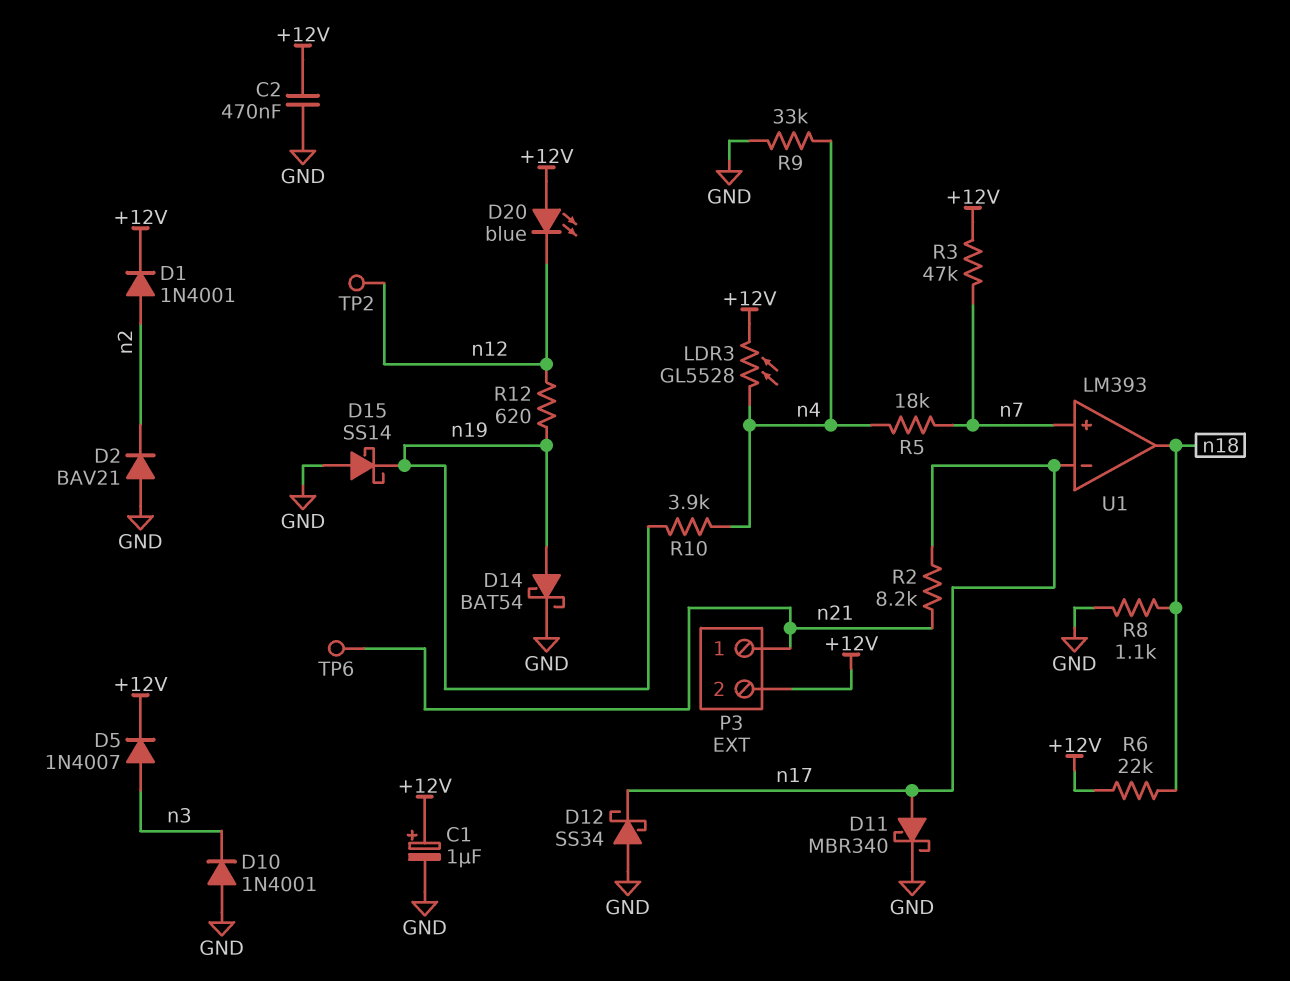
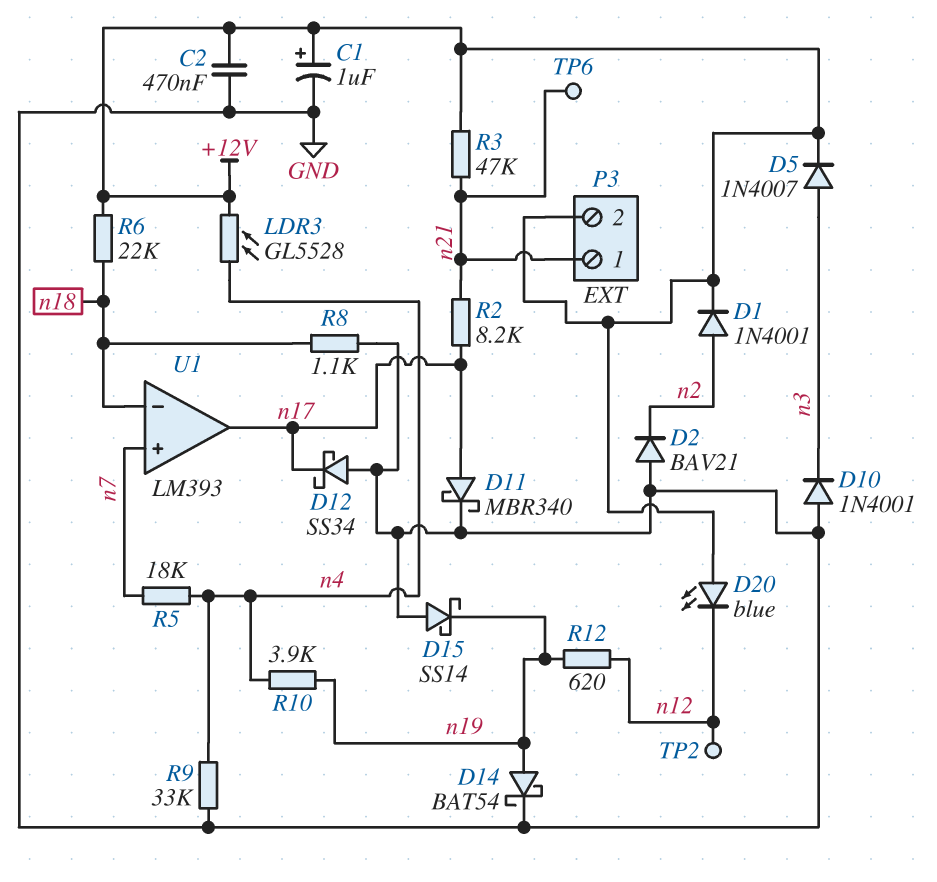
R3: 47k (+12V, n7) -> 47k (+12V, n21)
U1 pin in-: n17 -> n18
U1 pin out: n18 -> n17

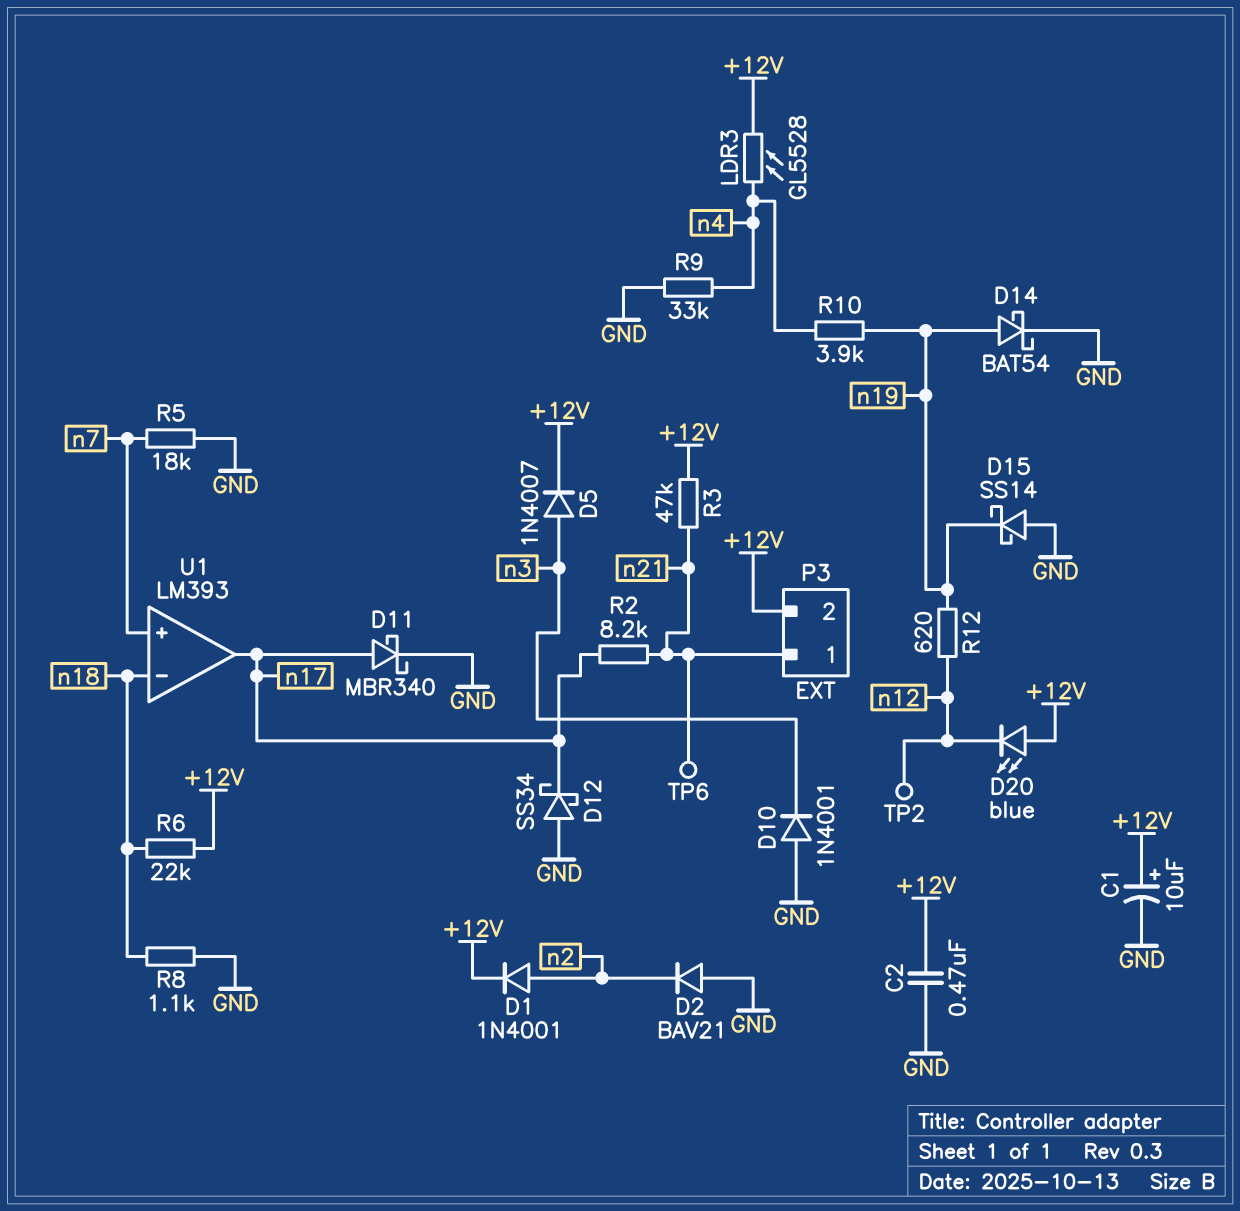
C1: 1uF (plus +12V, minus GND) -> 10uF (plus +12V, minus GND)
R5: 18k (n4, n7) -> 18k (GND, n7)

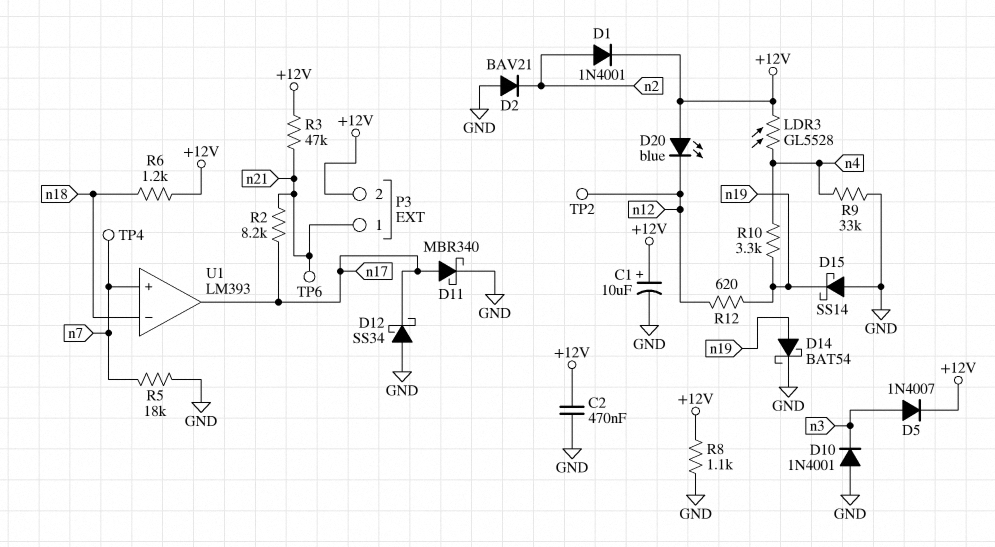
R6: 22k (+12V, n18) -> 1.2k (+12V, n18)
R8: 1.1k (GND, n18) -> 1.1k (+12V, GND)
R10: 3.9k (n4, n19) -> 3.3k (n4, n19)
TP4: none -> test point (n7)

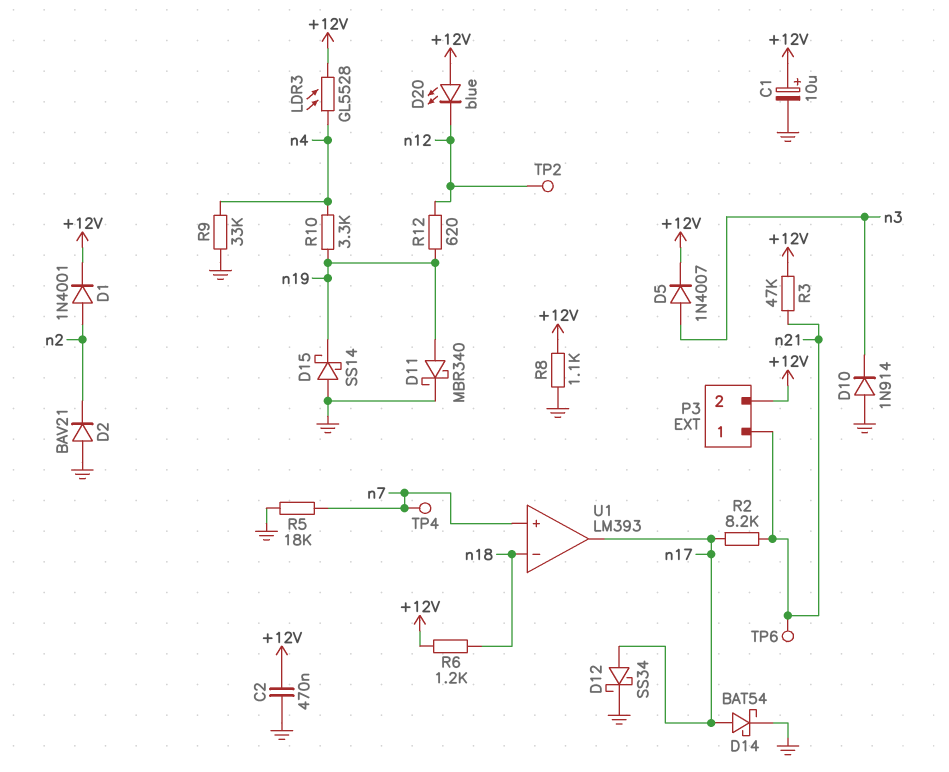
D10: diode 1N4001 (A GND, K n3) -> diode 1N914 (A GND, K n3)
D11: schottky MBR340 (A n17, K GND) -> schottky MBR340 (A n19, K GND)
D12: schottky SS34 (A GND, K n17) -> schottky SS34 (A n17, K GND)
D14: schottky BAT54 (A n19, K GND) -> schottky BAT54 (A n17, K GND)

